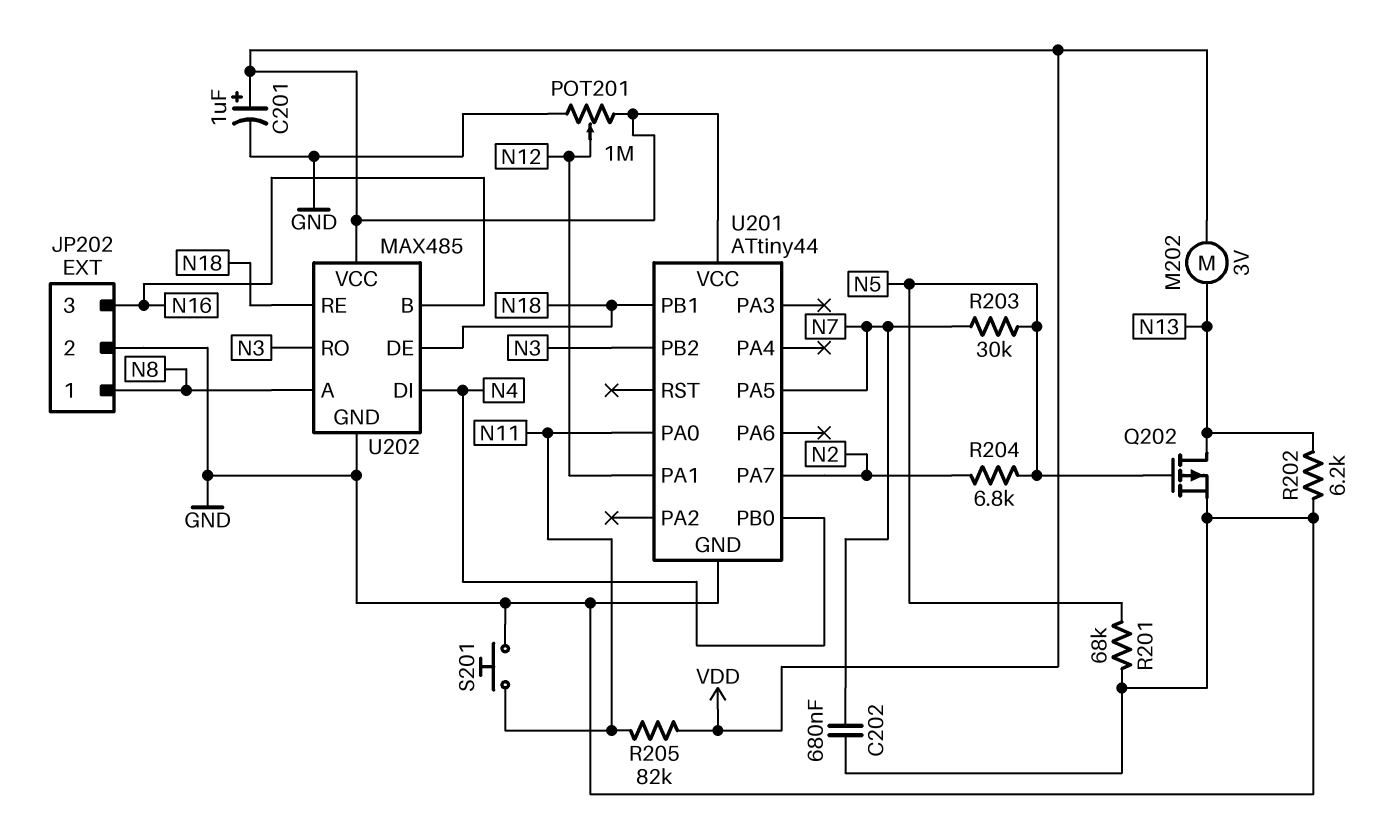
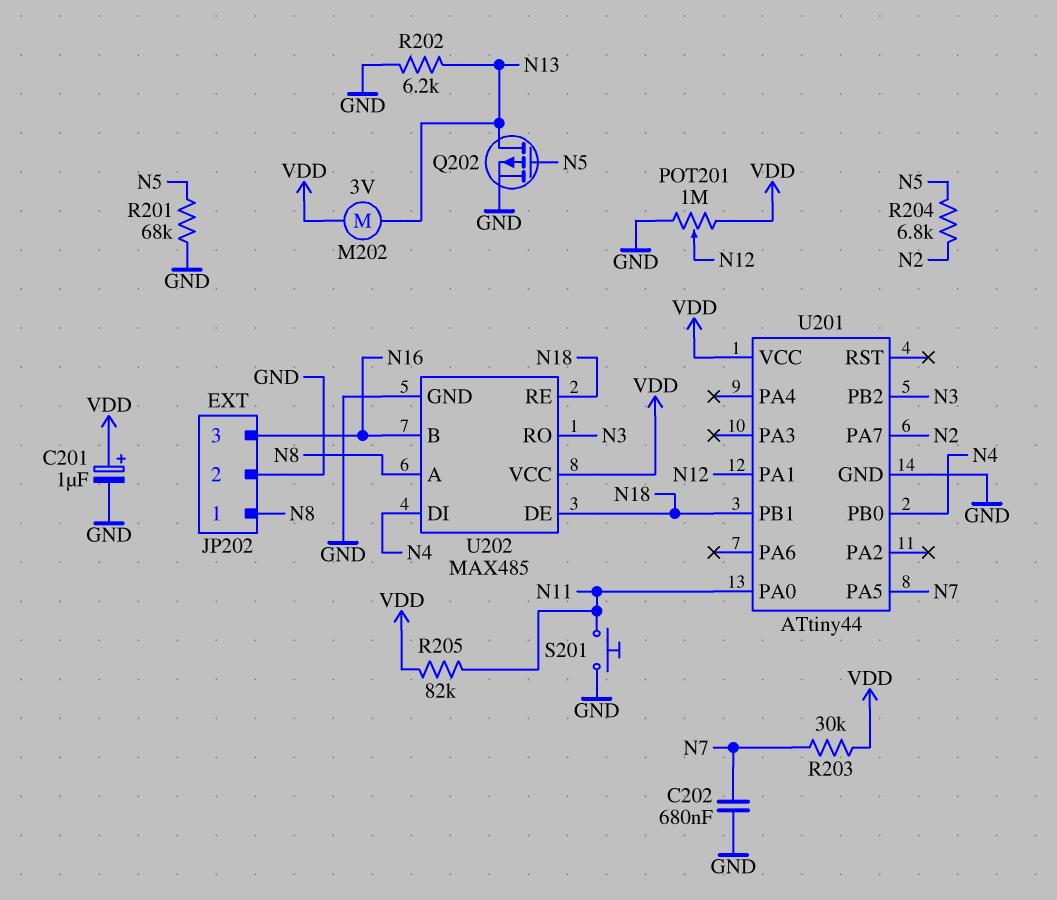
R203: 30k (N5, N7) -> 30k (N7, VDD)

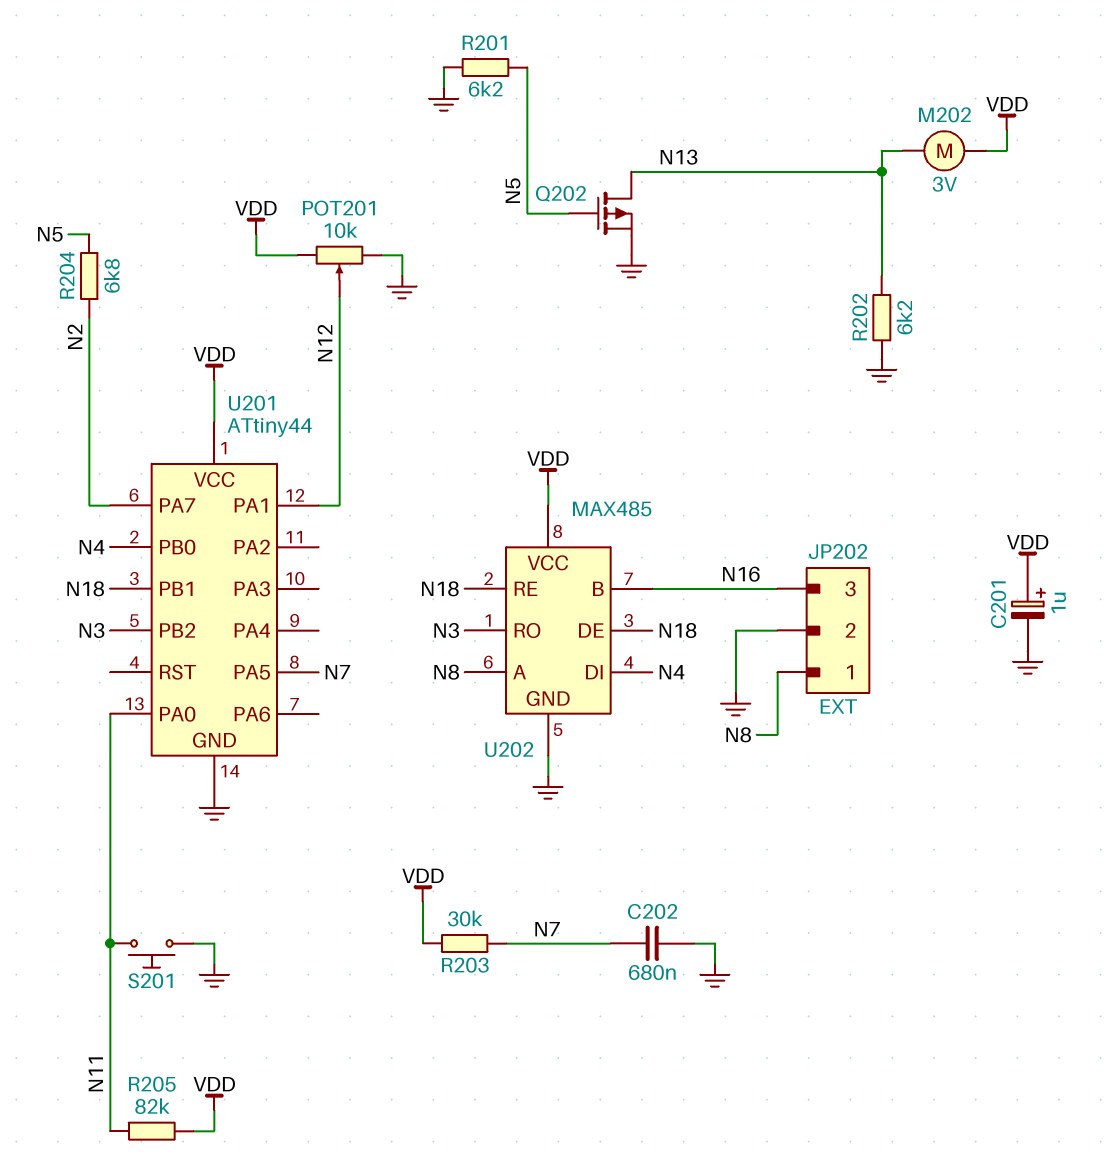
POT201: 1M (GND, VDD, wiper N12) -> 10k (GND, VDD, wiper N12)
R201: 68k (GND, N5) -> 6.2k (GND, N5)

